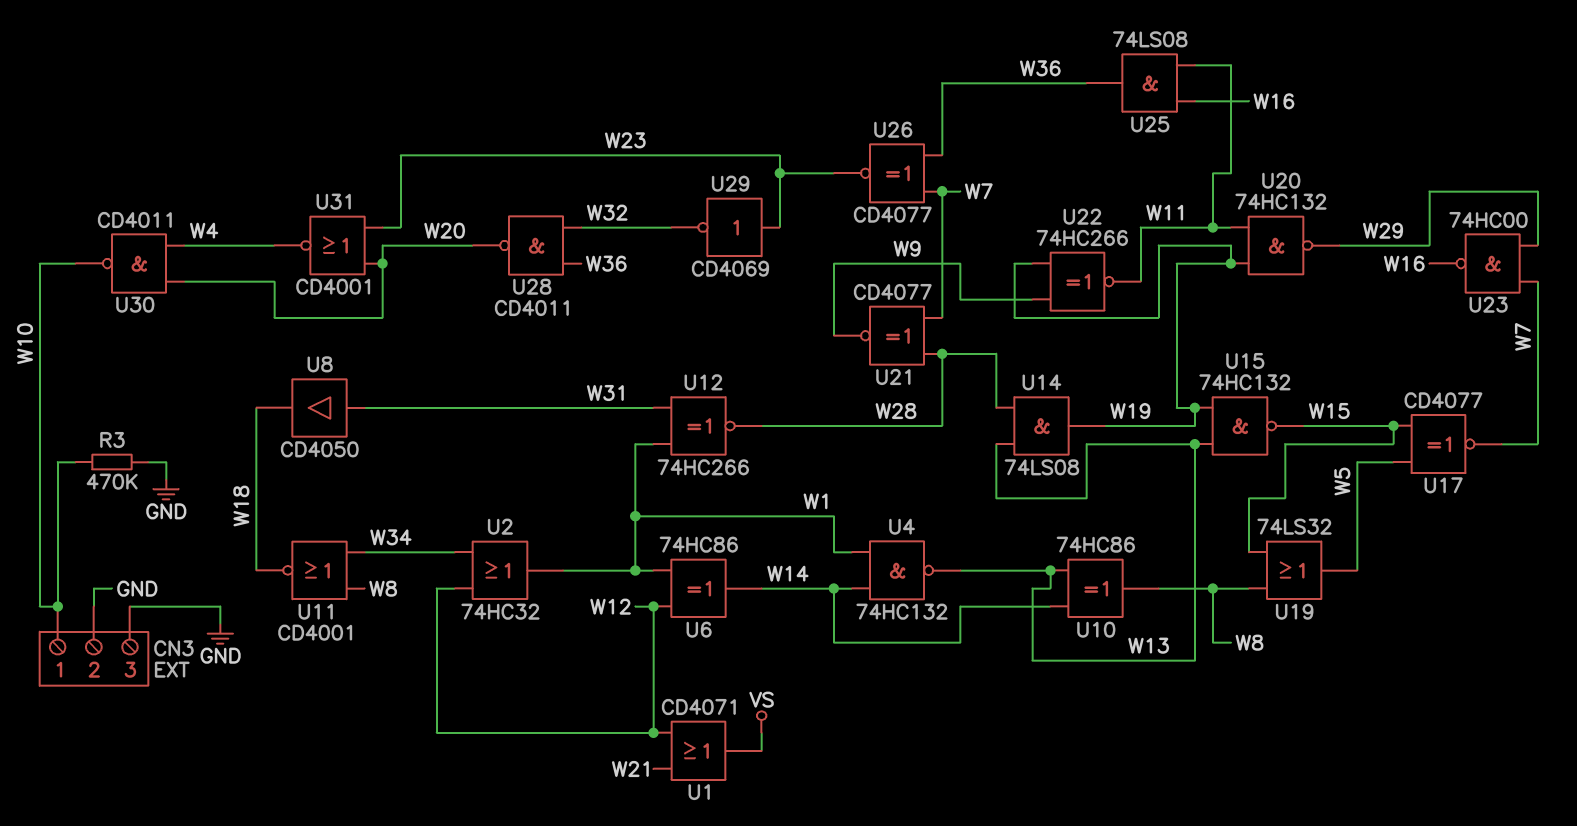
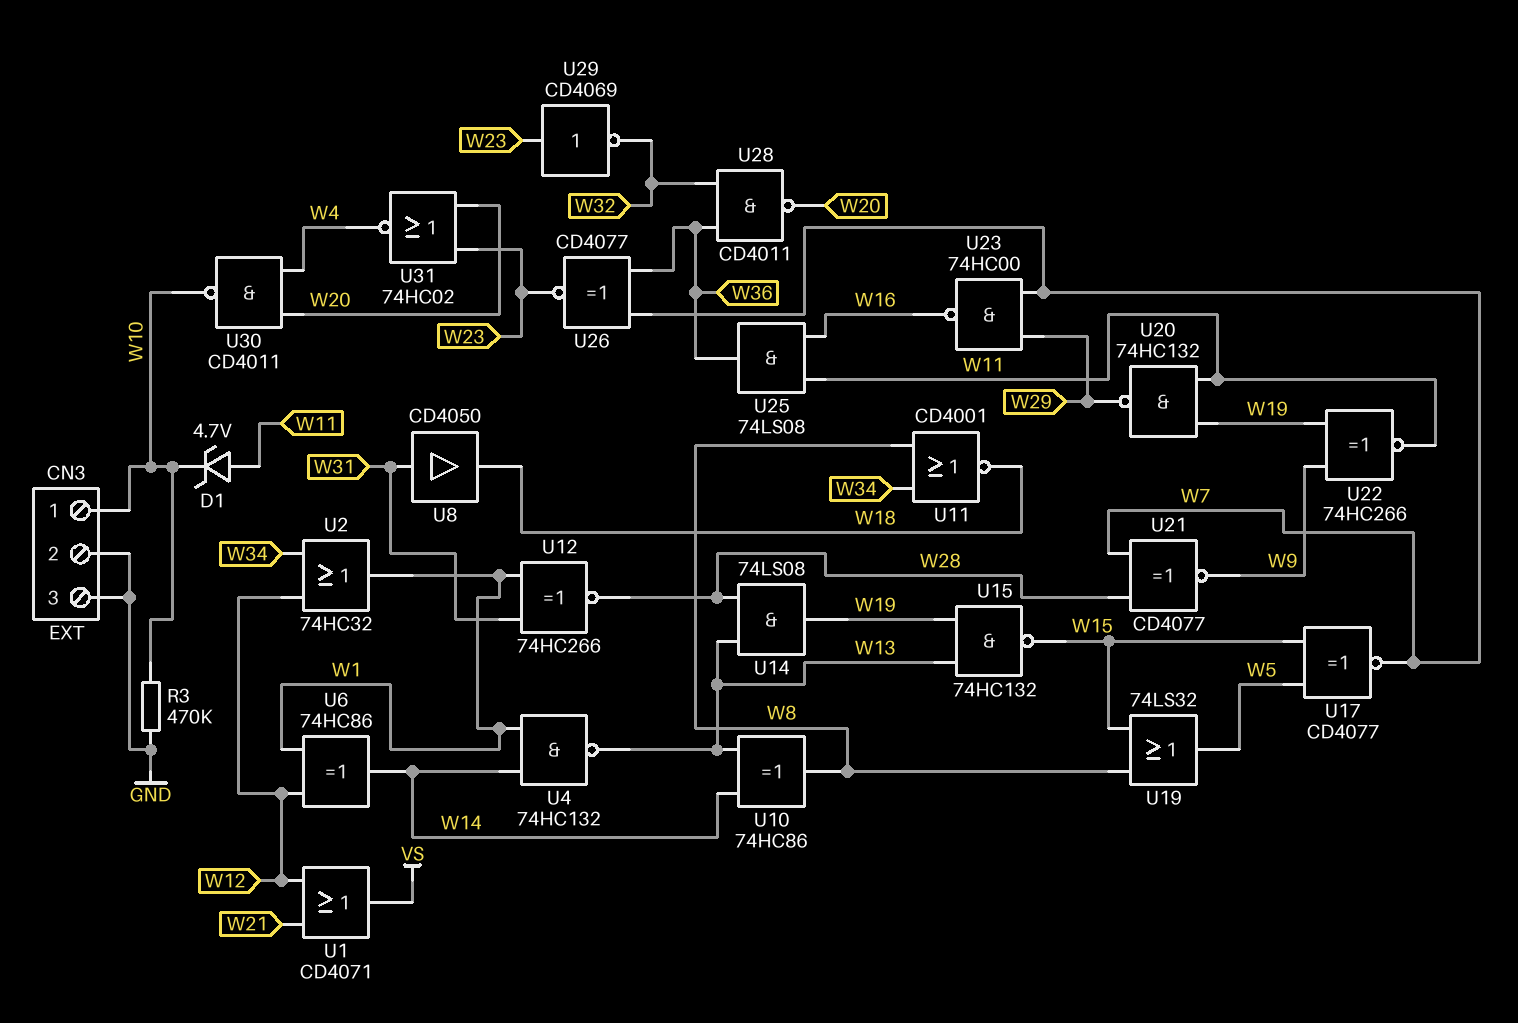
D1: none -> zener 4.7V (A W11, K W10)
U31: NOR CD4001 (in W20, in W23, out W4) -> NOR 74HC02 (in W20, in W23, out W4)

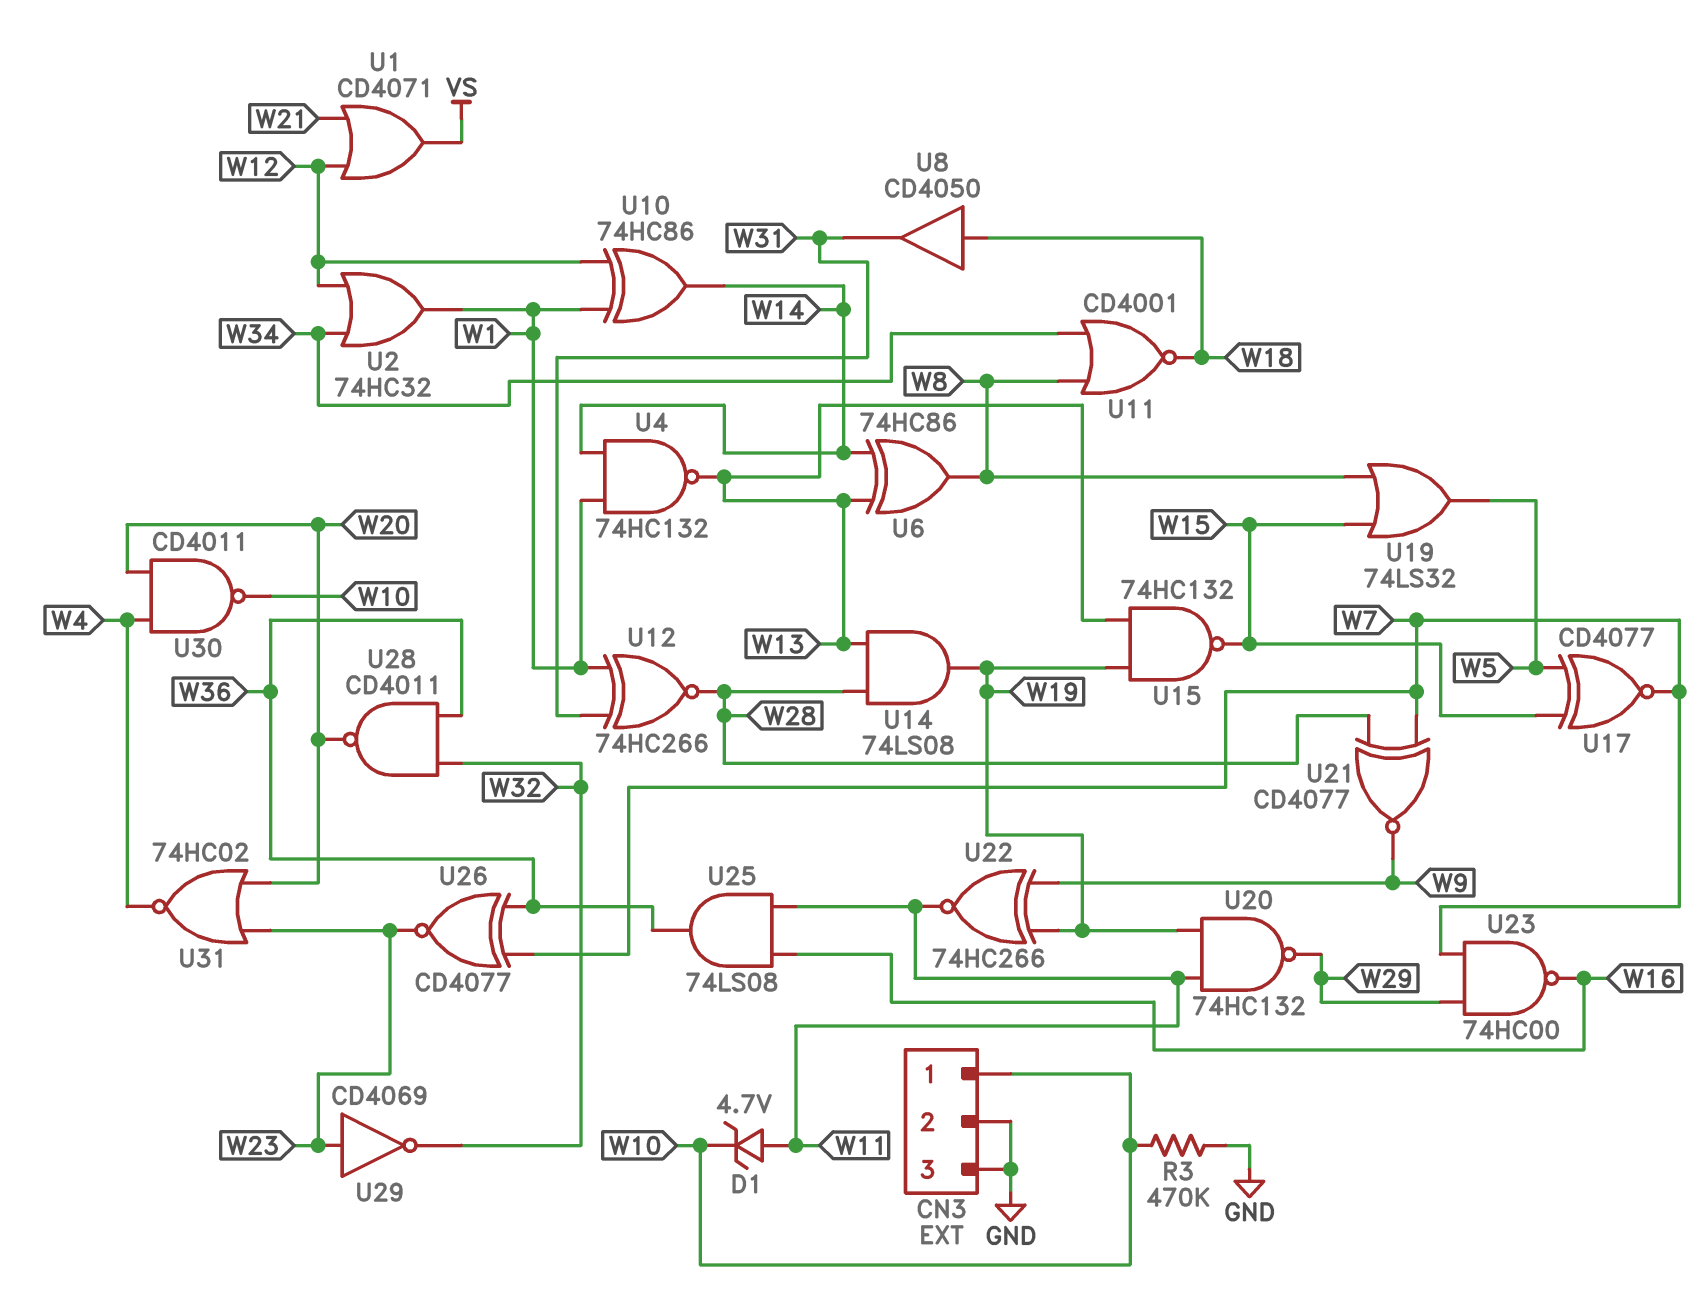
U6: XOR 74HC86 (in W1, in W12, out W14) -> XOR 74HC86 (in W13, in W14, out W8)
U8: buffer CD4050 (in W31, out W18) -> buffer CD4050 (in W18, out W31)
U10: XOR 74HC86 (in W13, in W14, out W8) -> XOR 74HC86 (in W1, in W12, out W14)

